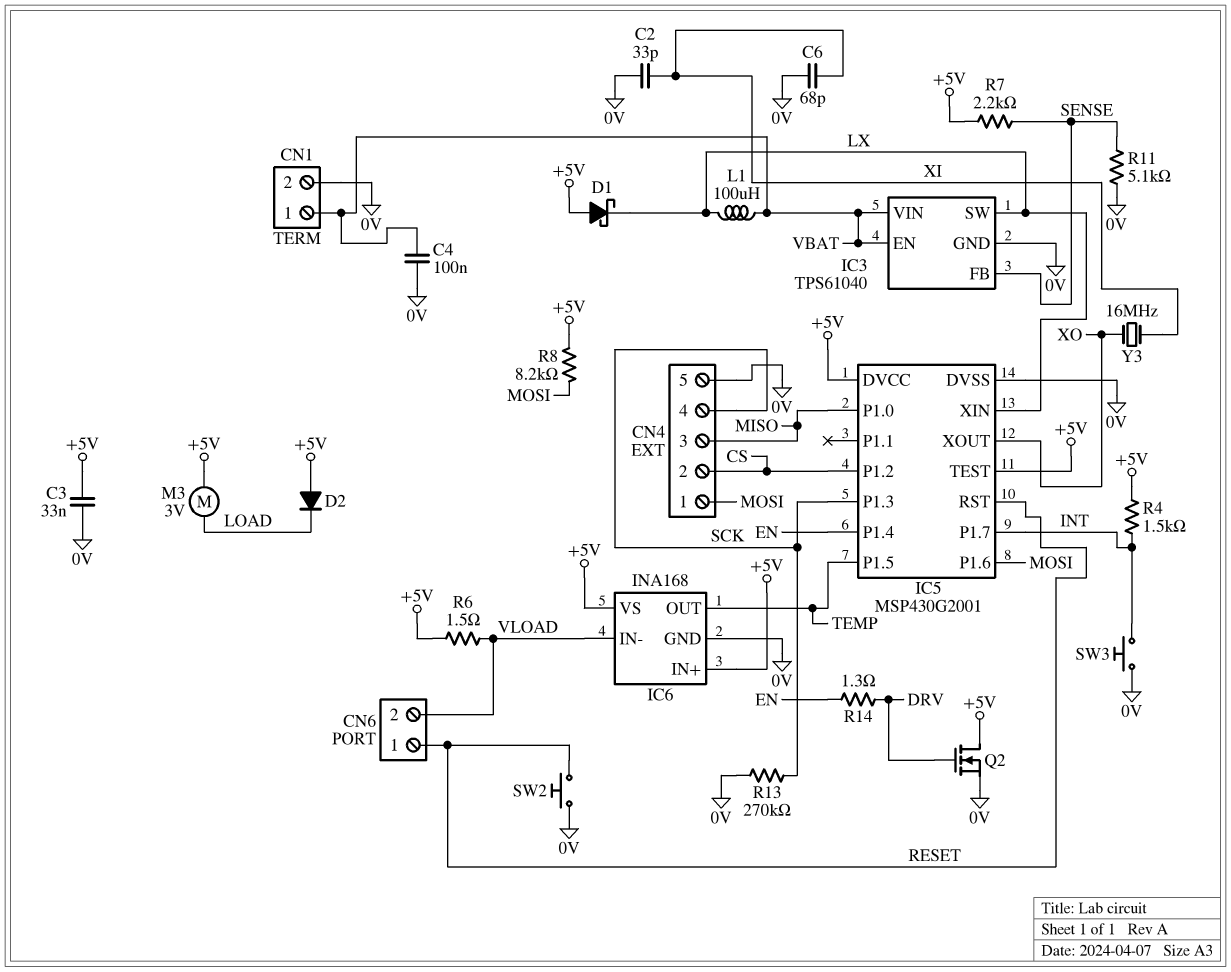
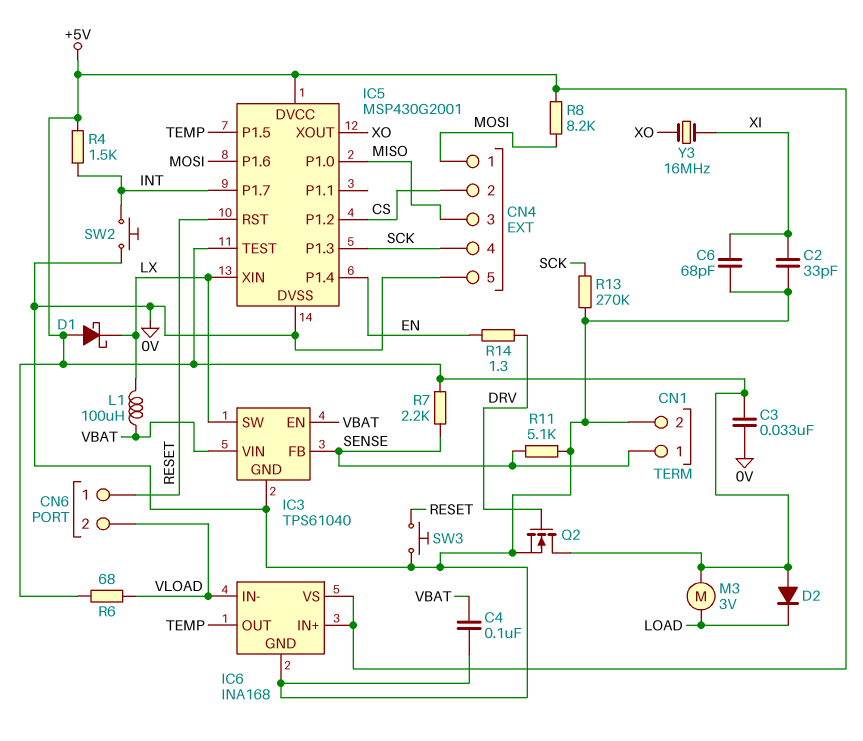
CN1 pin 1: VBAT -> SENSE
R6: 1.5 (+5V, VLOAD) -> 68 (+5V, VLOAD)
SW2: button (0V, RESET) -> button (0V, INT)
SW3: button (0V, INT) -> button (0V, RESET)

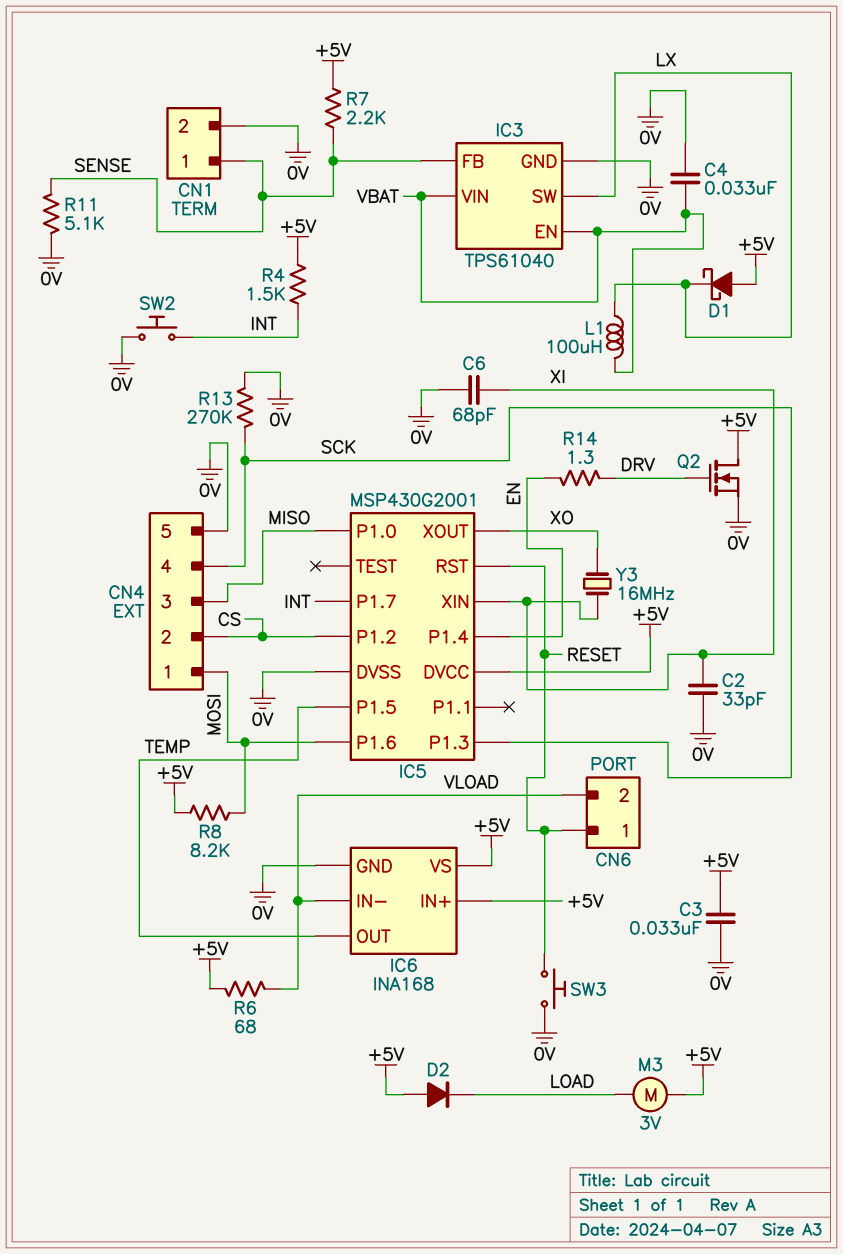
C4: 100nF (0V, VBAT) -> 33nF (0V, VBAT)
IC5 pin TEST: +5V -> none
IC5 pin XIN: LX -> XI

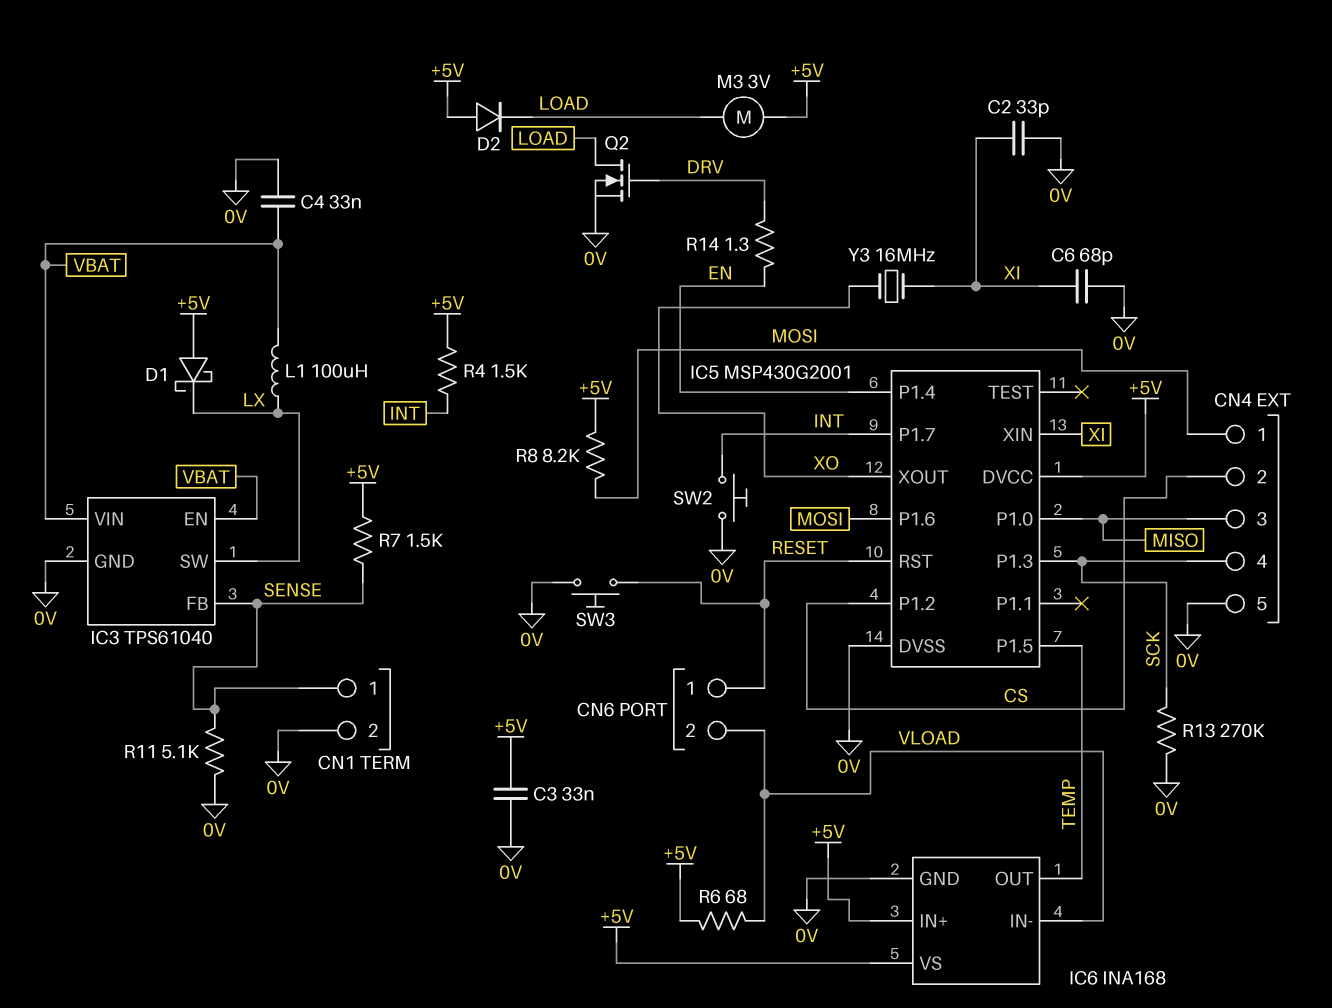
Q2: NMOS (G DRV, D +5V, S 0V) -> NMOS (G DRV, D LOAD, S 0V)
R7: 2.2k (+5V, SENSE) -> 1.5k (+5V, SENSE)

